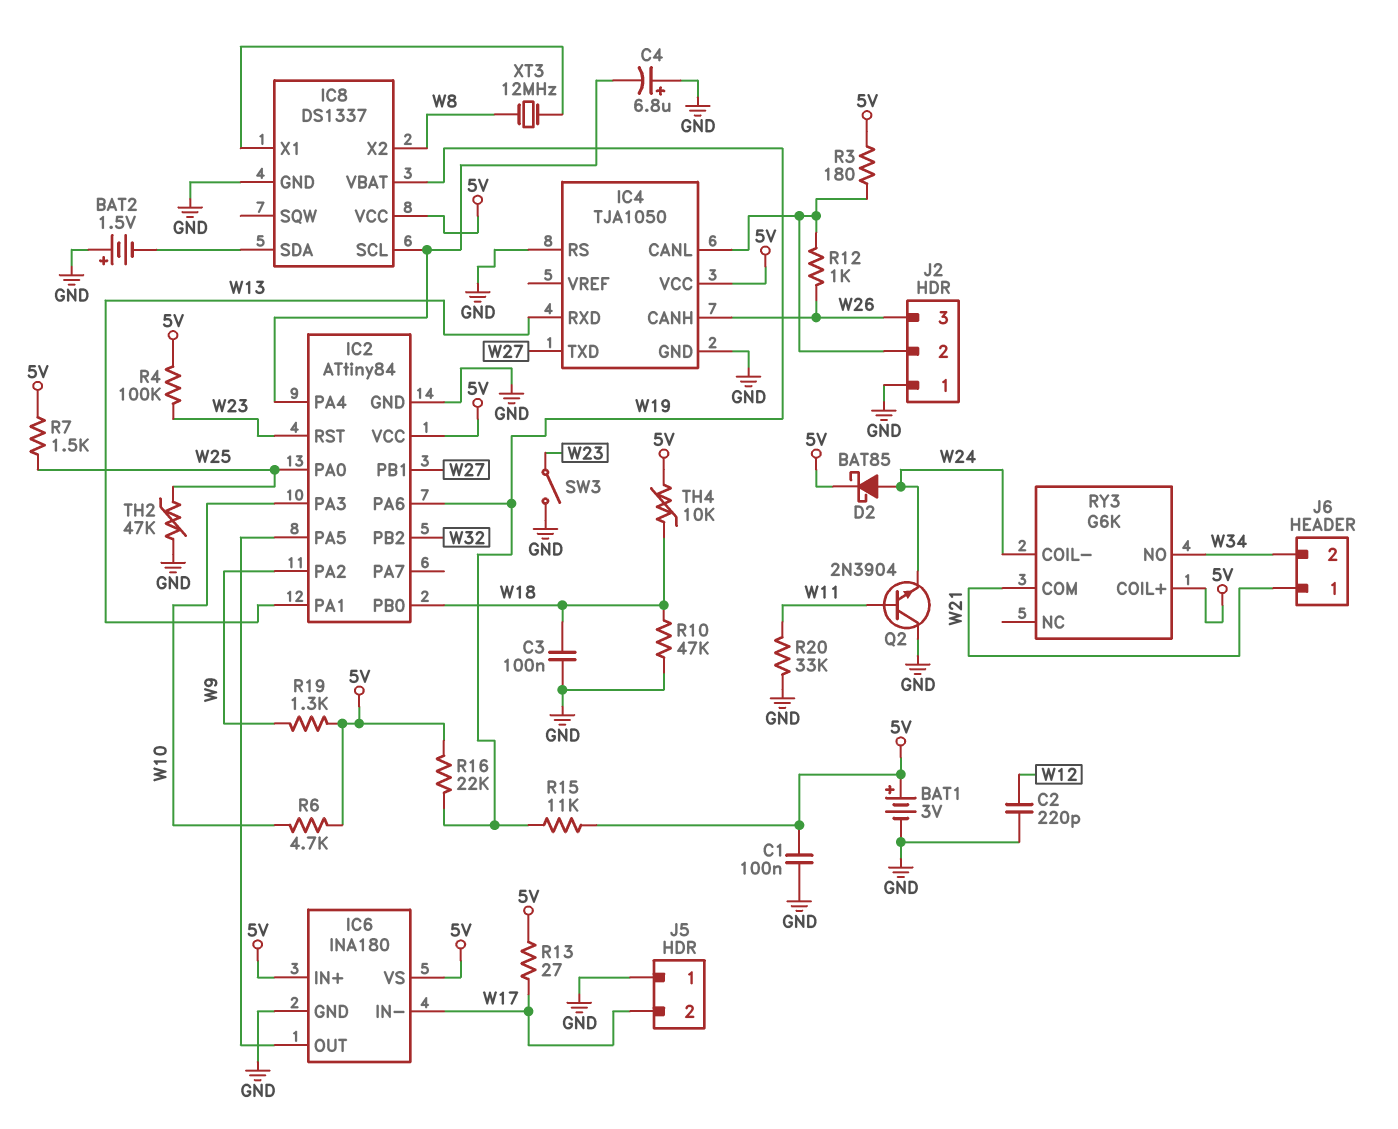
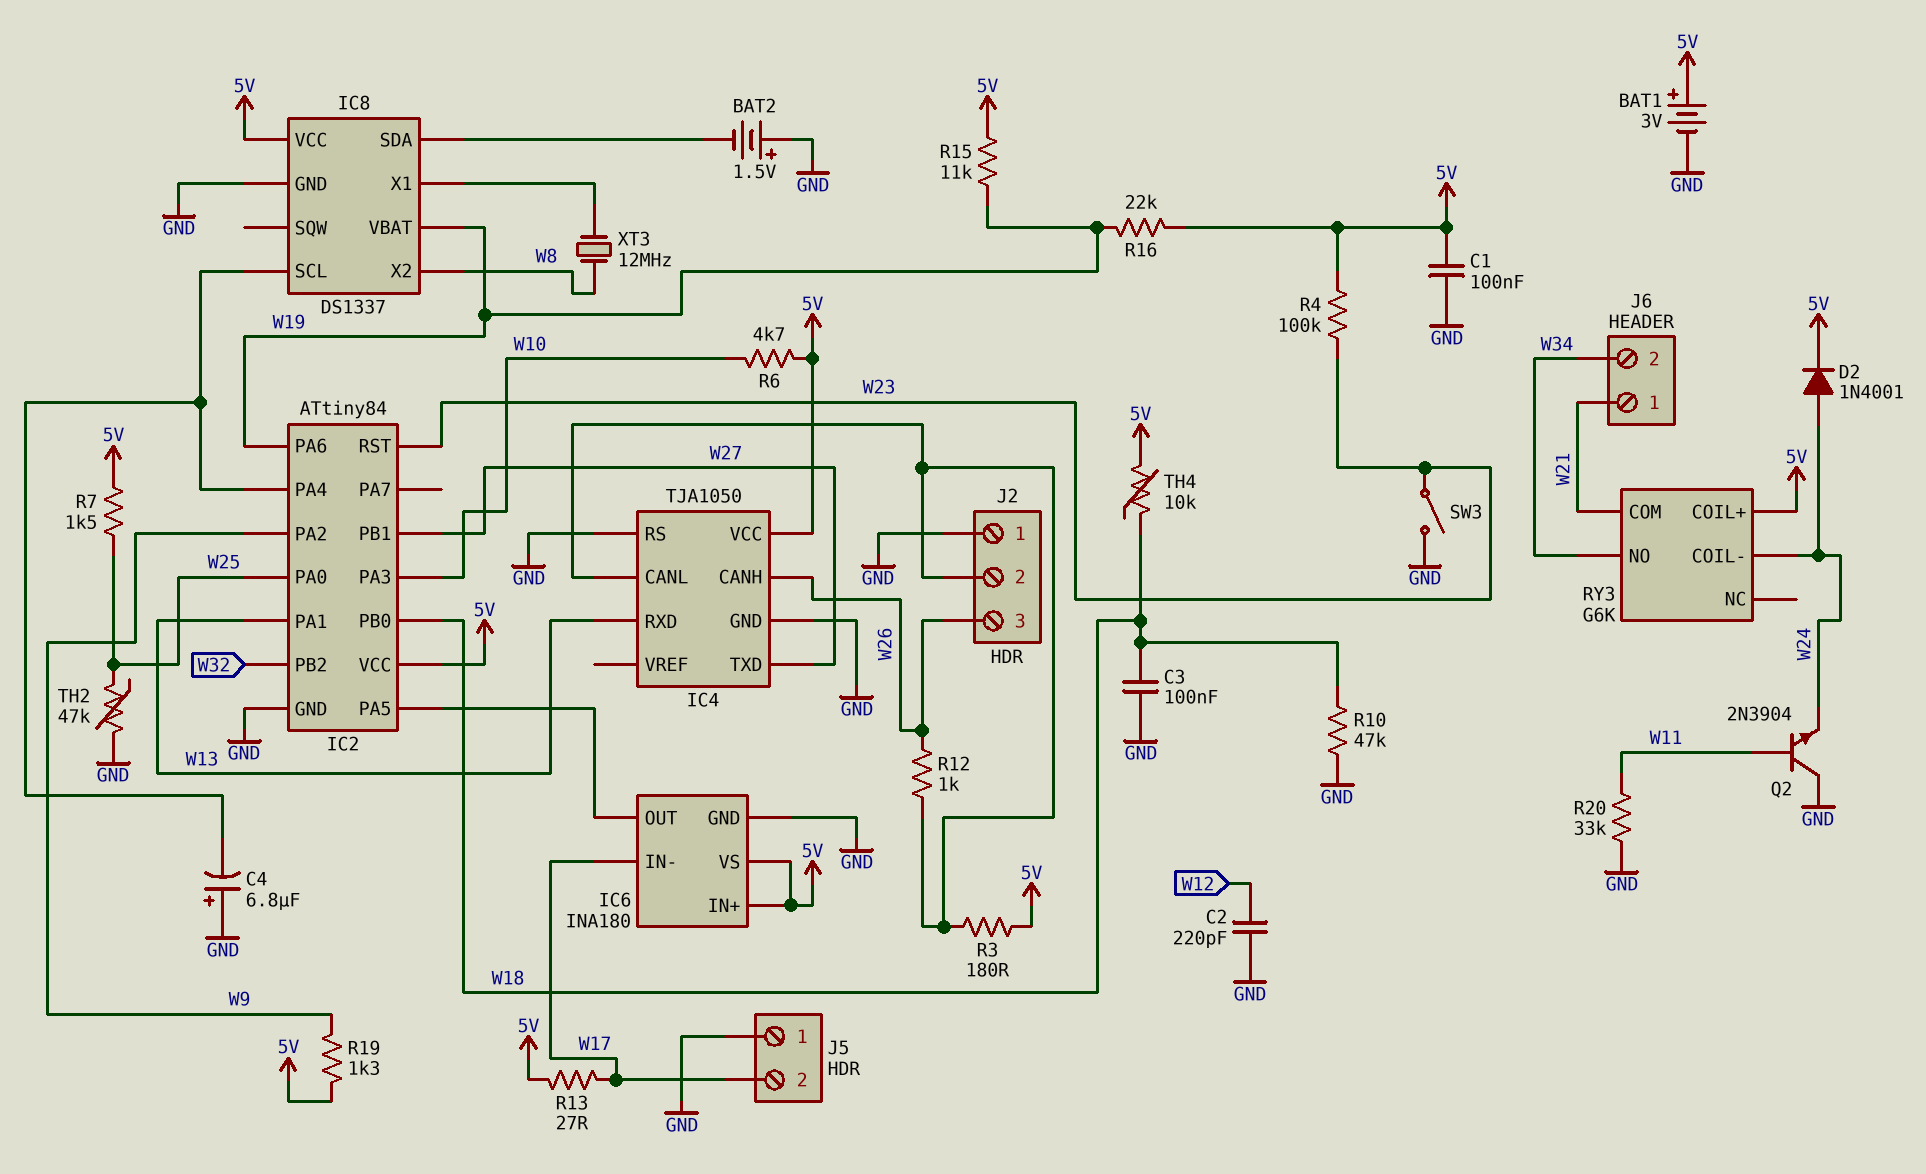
D2: schottky BAT85 (A W24, K 5V) -> diode 1N4001 (A W24, K 5V)

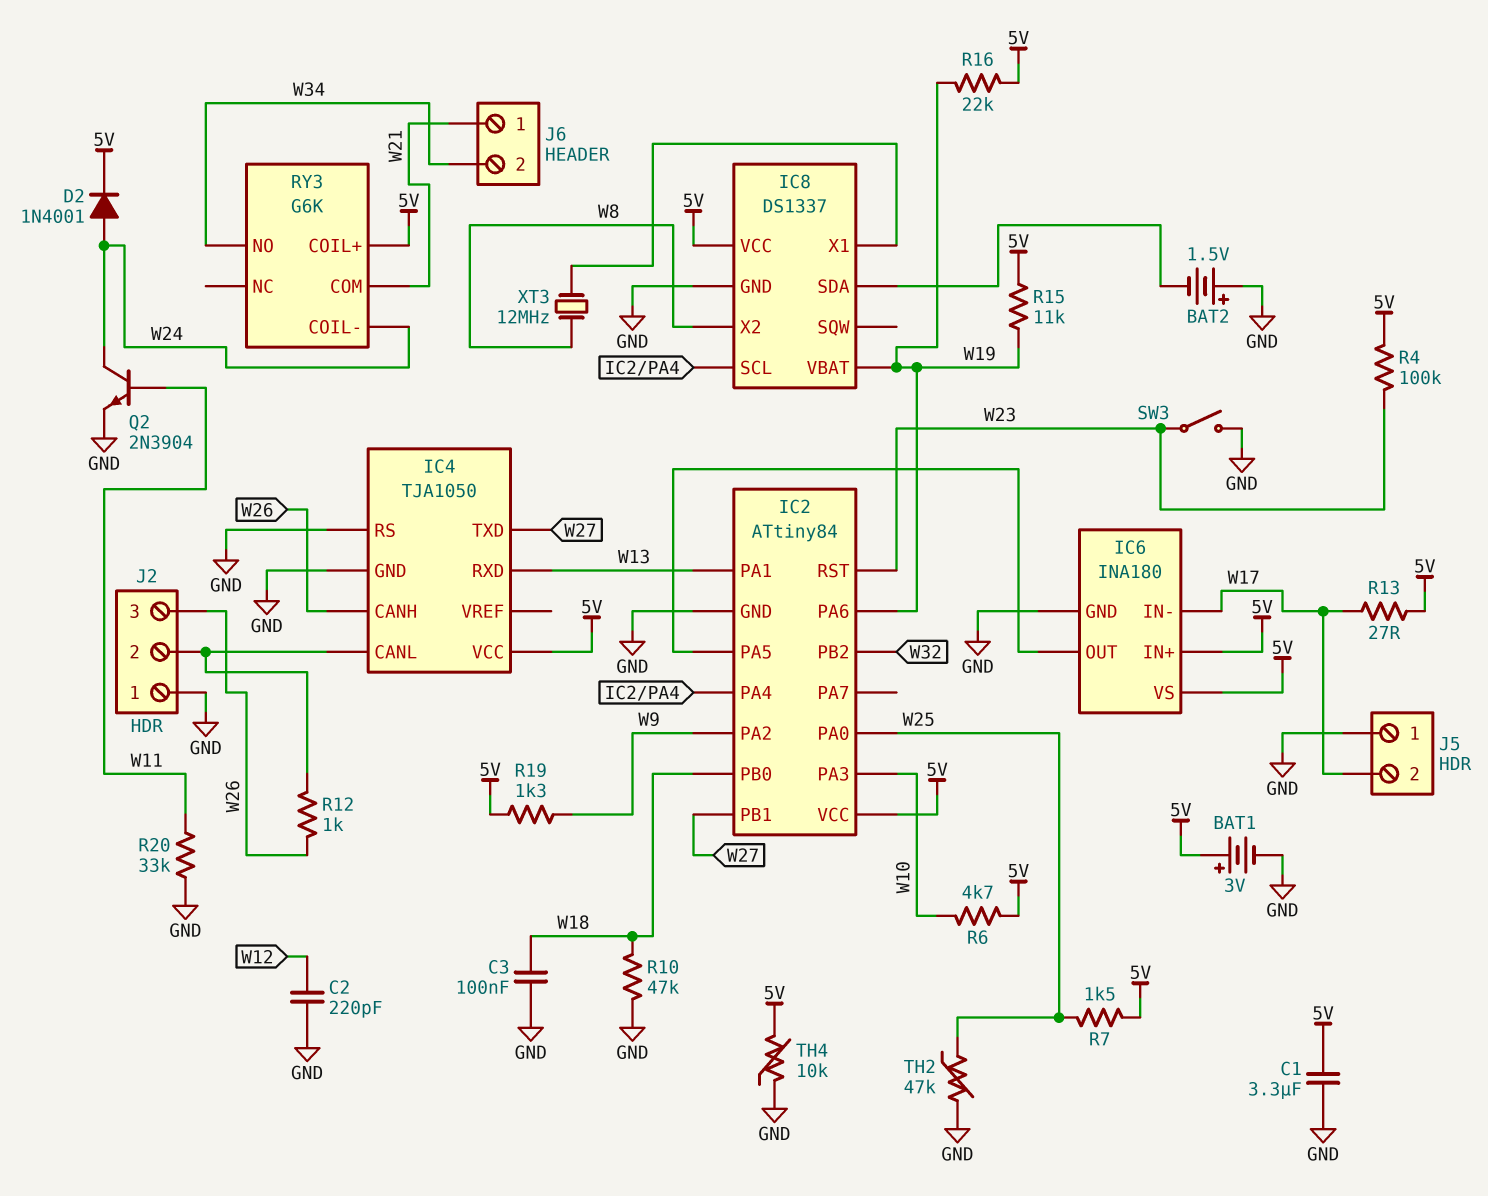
C1: 100nF (5V, GND) -> 3.3uF (5V, GND)
C4: 6.8uF (plus GND, minus IC2/PA4) -> none
Q2: NPN 2N3904 (B W11, C GND, E W24) -> NPN 2N3904 (B W11, C W24, E GND)
R3: 180 (5V, IC4/CANL) -> none
TH4: 10k (5V, W18) -> 10k (5V, GND)

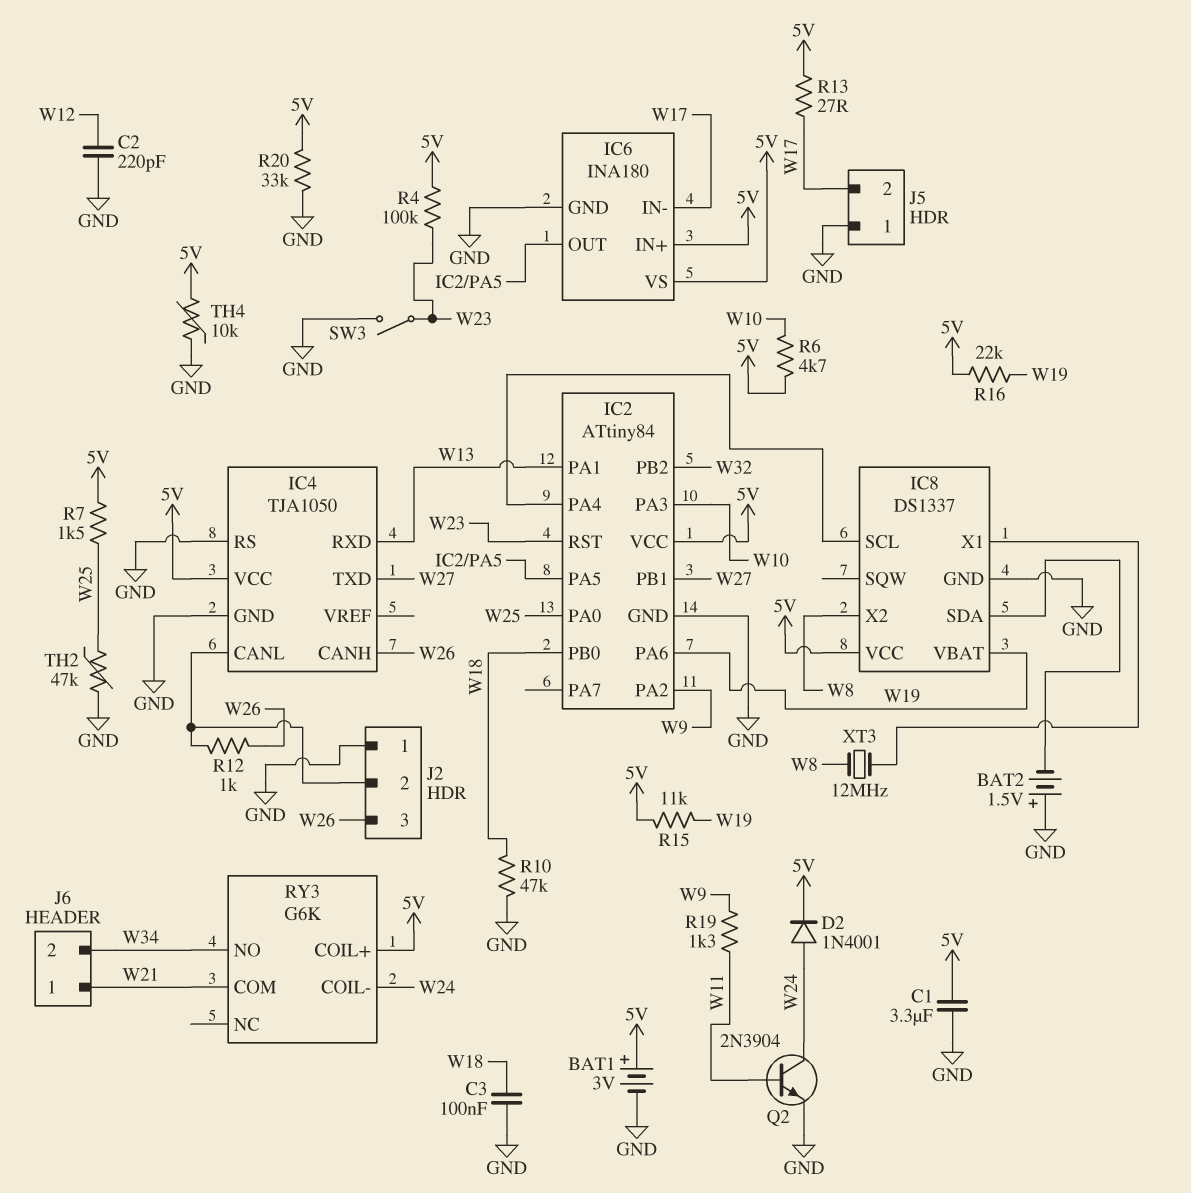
R19: 1.3k (5V, W9) -> 1.3k (W9, W11)
R20: 33k (GND, W11) -> 33k (5V, GND)

